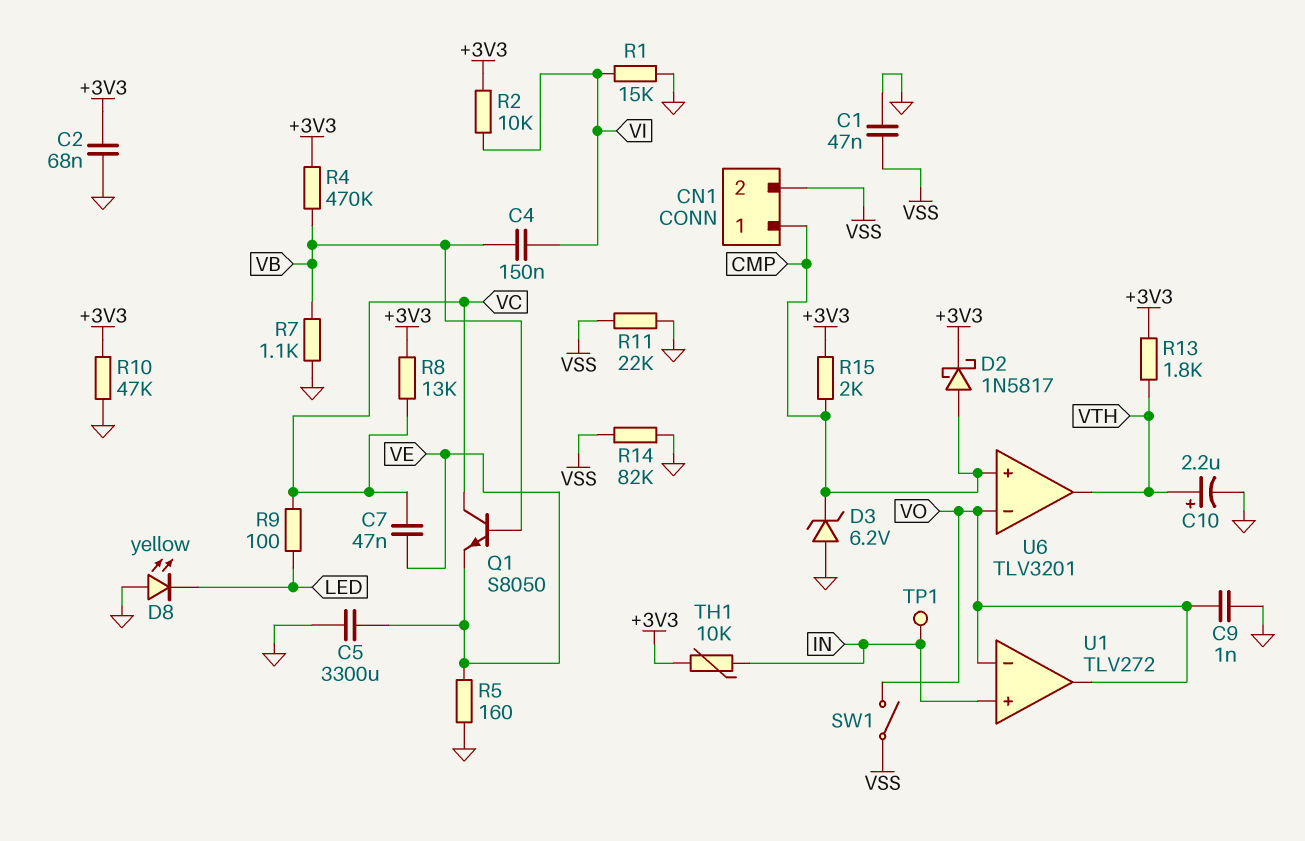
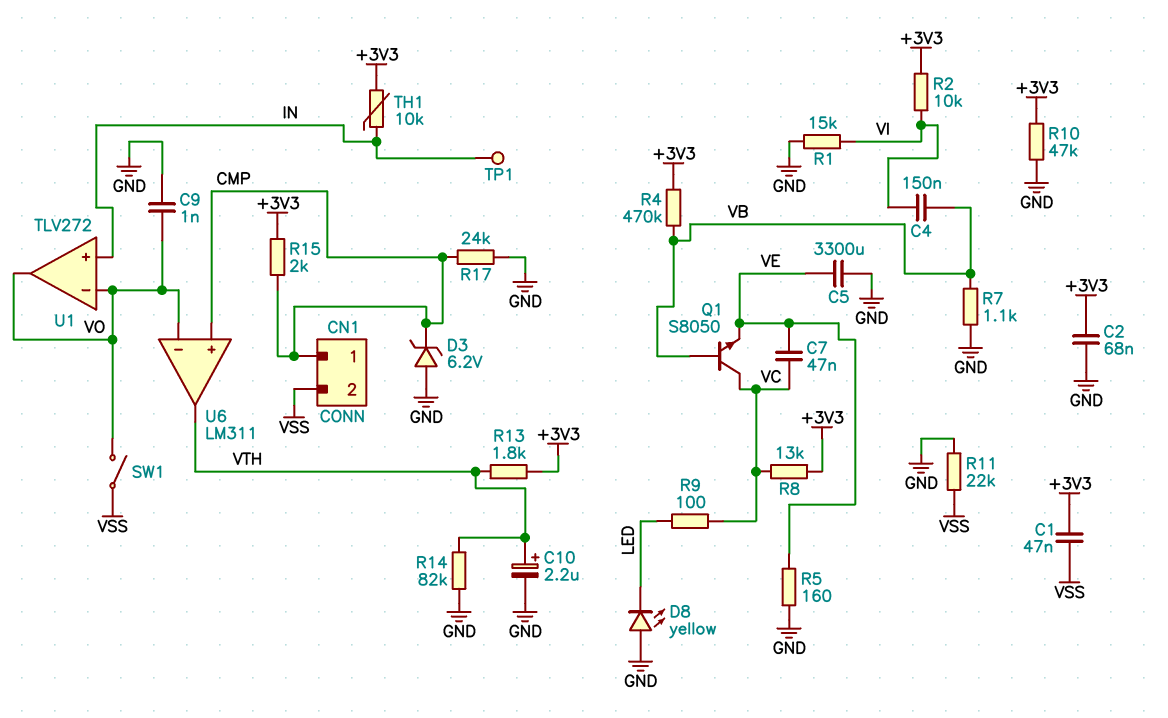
C1: 47nF (GND, VSS) -> 47nF (+3V3, VSS)
D2: schottky 1N5817 (A CMP, K +3V3) -> none
R14: 82k (GND, VSS) -> 82k (GND, VTH)
R17: none -> 24k (CMP, GND)
U6: TLV3201 -> LM311

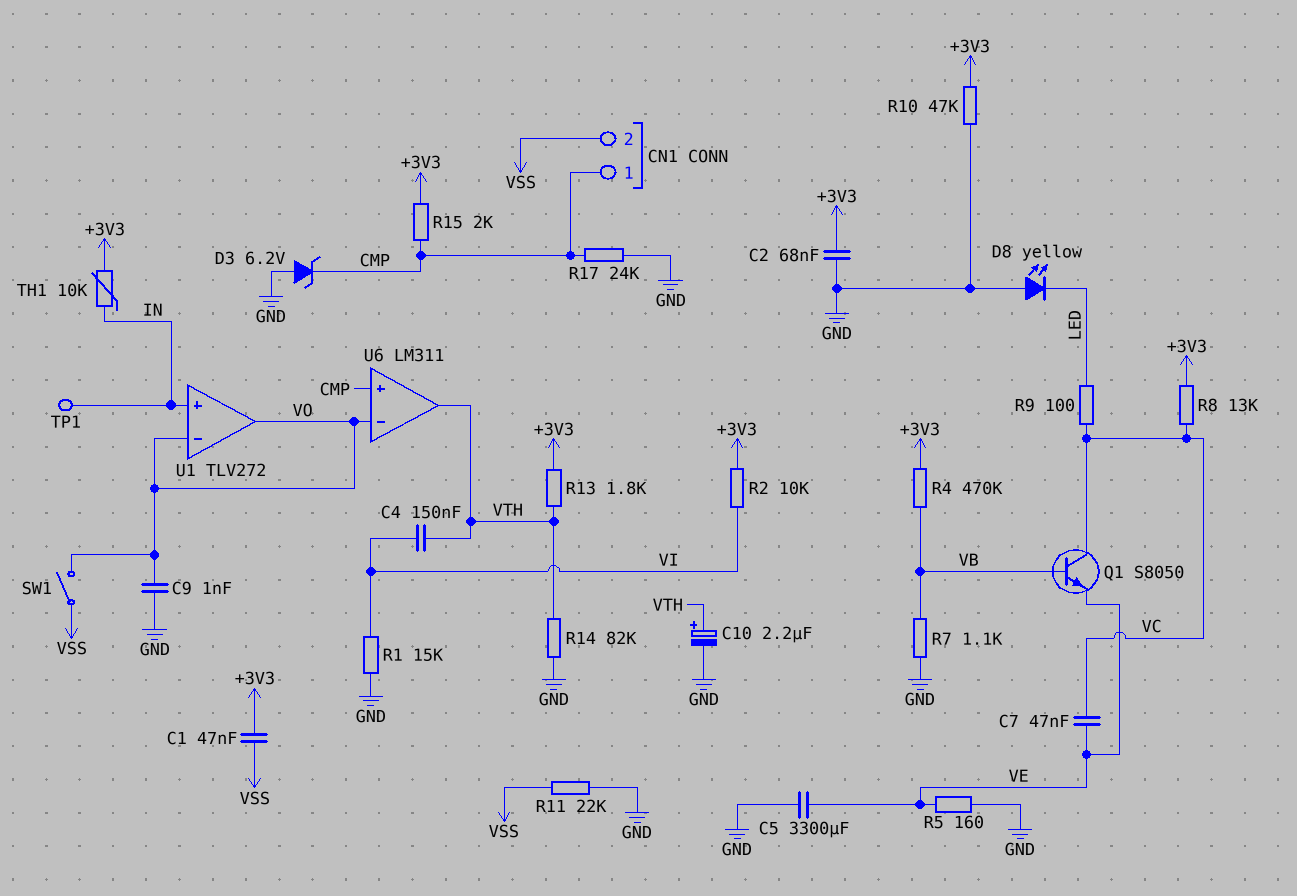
C4: 150nF (VB, VI) -> 150nF (VI, VTH)

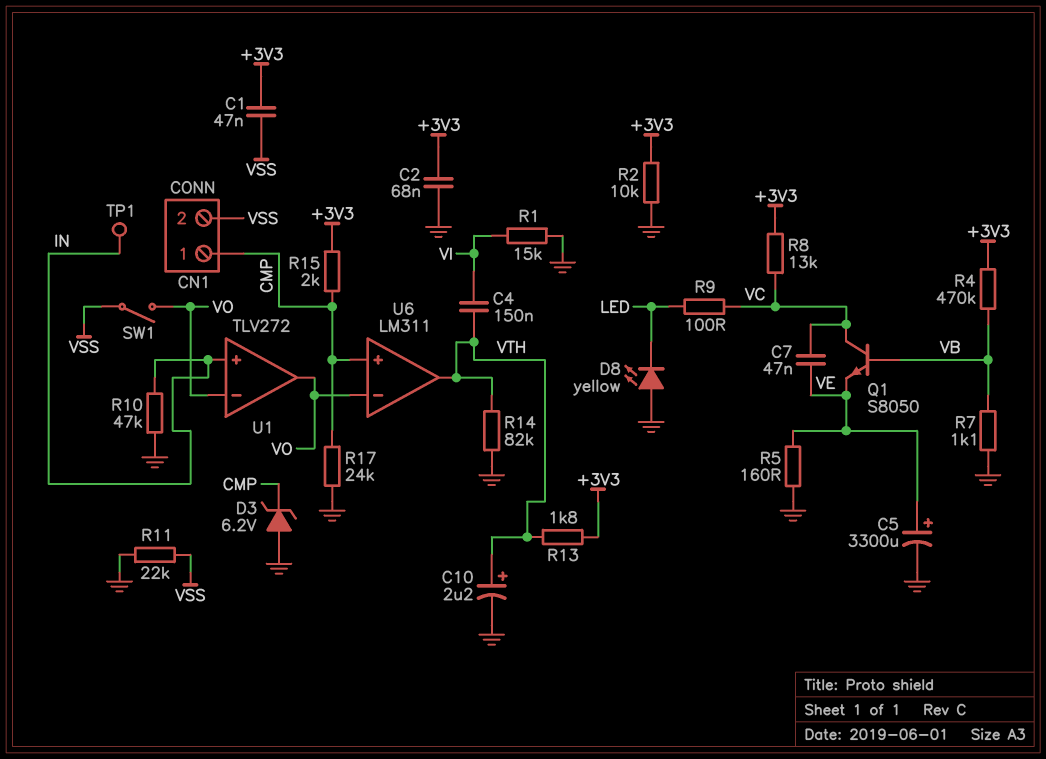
C5: 3300uF (GND, VE) -> 3300uF (plus VE, minus GND)
C9: 1nF (GND, VO) -> none
R2: 10k (+3V3, VI) -> 10k (+3V3, GND)
R10: 47k (+3V3, GND) -> 47k (GND, IN)
TH1: 10k (+3V3, IN) -> none

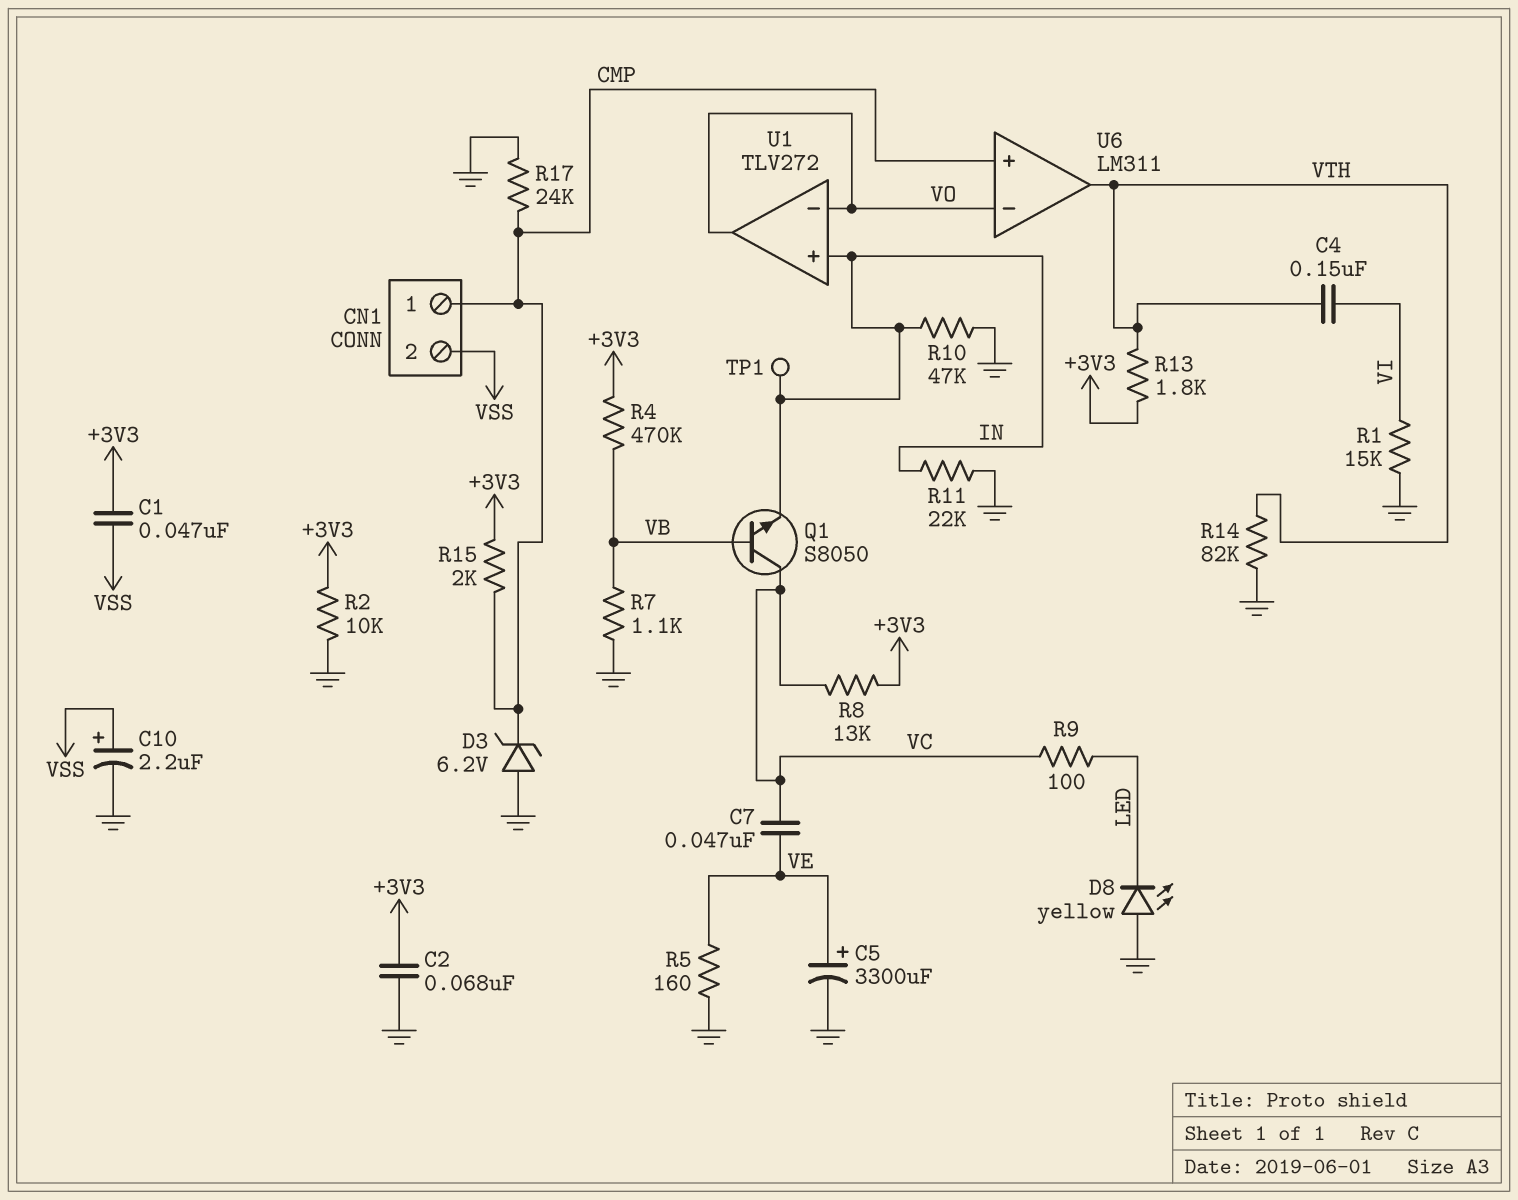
C10: 2.2uF (plus VTH, minus GND) -> 2.2uF (plus VSS, minus GND)
Q1: NPN S8050 (B VB, C VC, E VE) -> NPN S8050 (B VB, C VC, E IN)
R11: 22k (GND, VSS) -> 22k (GND, IN)
SW1: switch (VO, VSS) -> none

